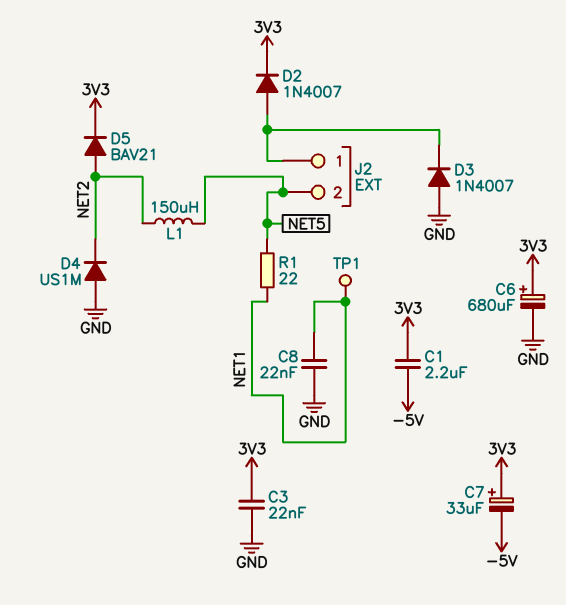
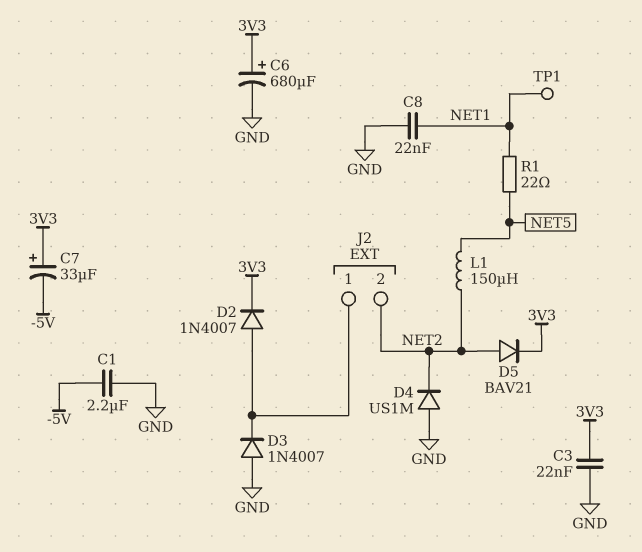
C1: 2.2uF (-5V, 3V3) -> 2.2uF (-5V, GND)
J2 pin 2: NET5 -> NET2

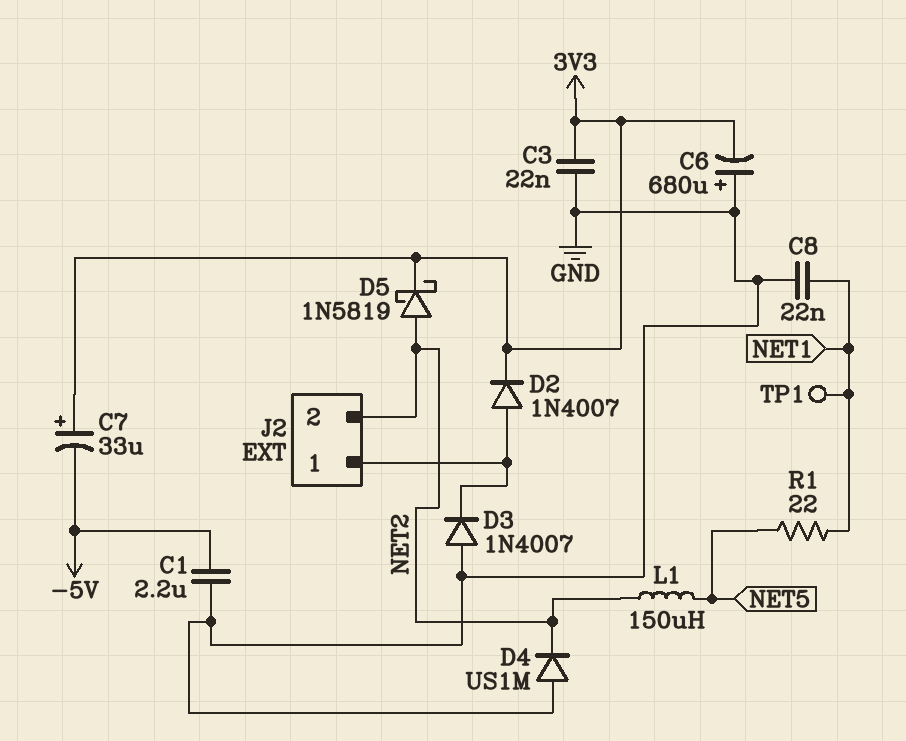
C6: 680uF (plus 3V3, minus GND) -> 680uF (plus GND, minus 3V3)
D5: diode BAV21 (A NET2, K 3V3) -> schottky 1N5819 (A NET2, K 3V3)

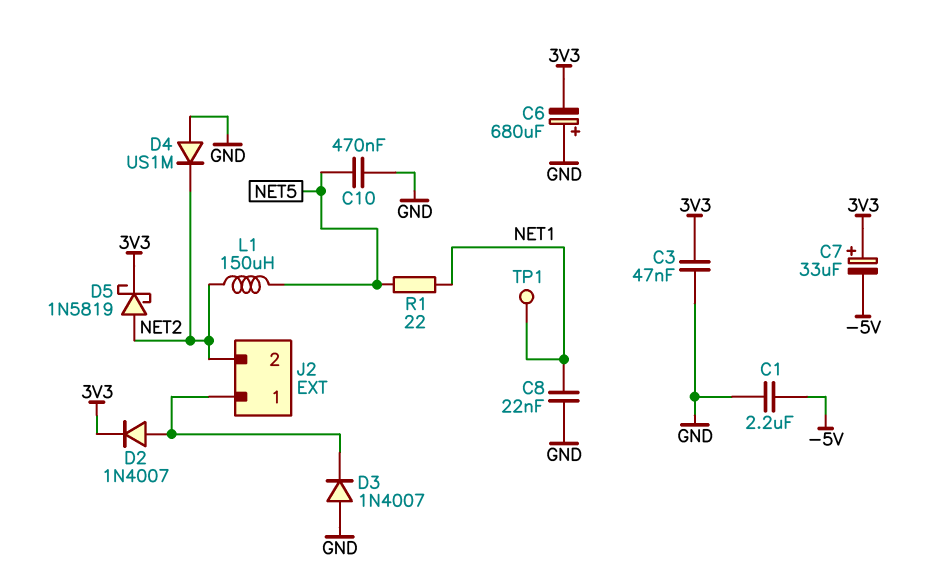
C3: 22nF (3V3, GND) -> 47nF (3V3, GND)
C10: none -> 470nF (GND, NET5)

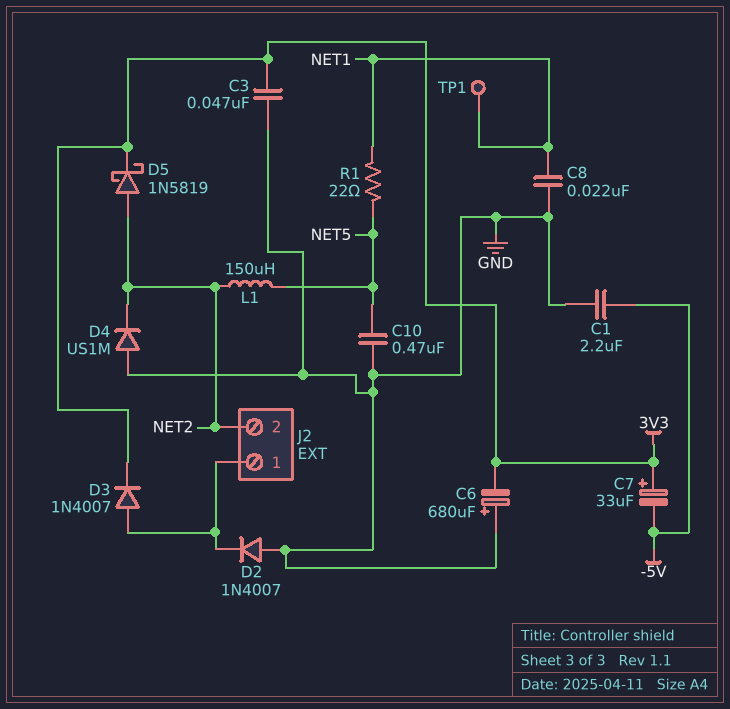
D2: diode 1N4007 (A J2/1, K 3V3) -> diode 1N4007 (A GND, K J2/1)
D3: diode 1N4007 (A GND, K J2/1) -> diode 1N4007 (A J2/1, K 3V3)

